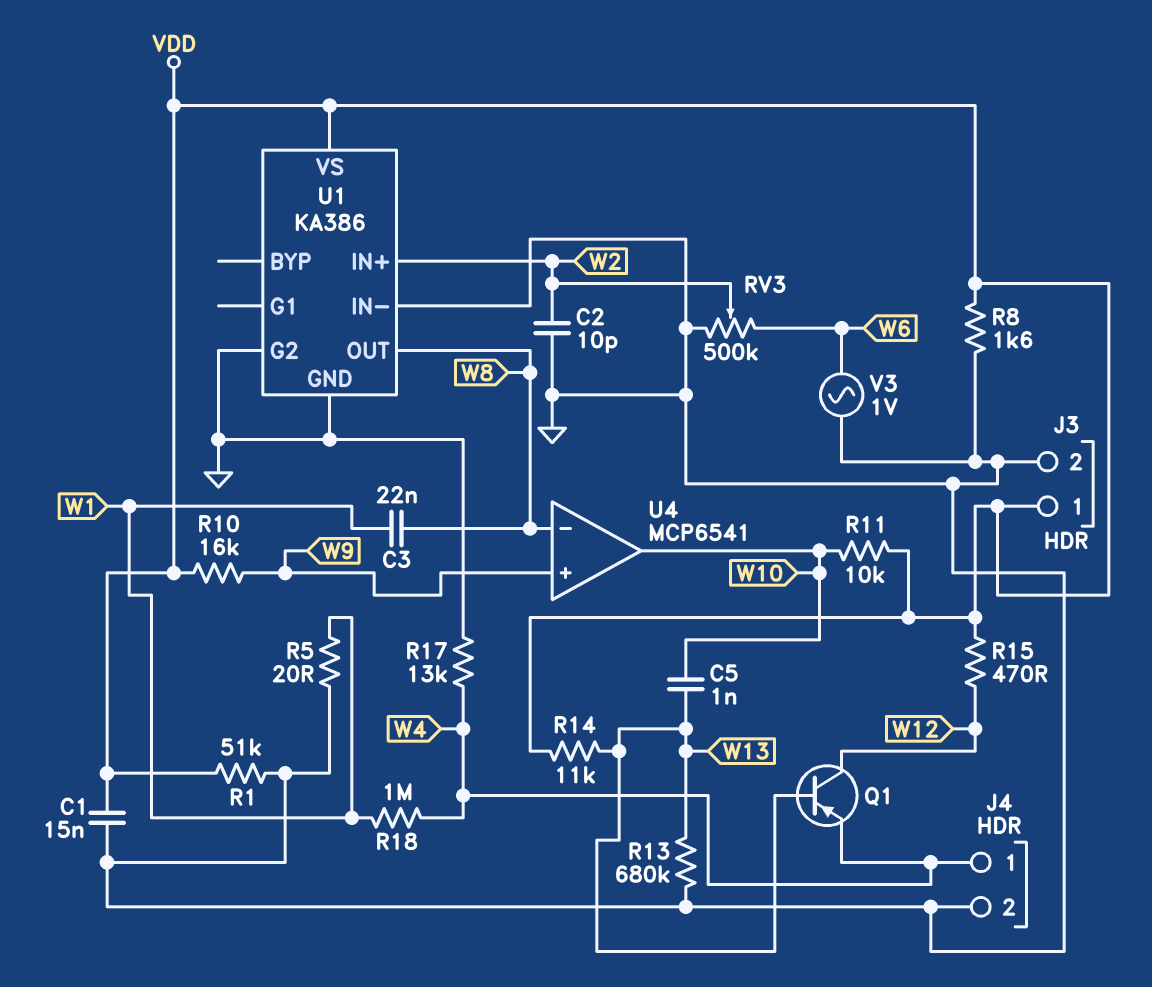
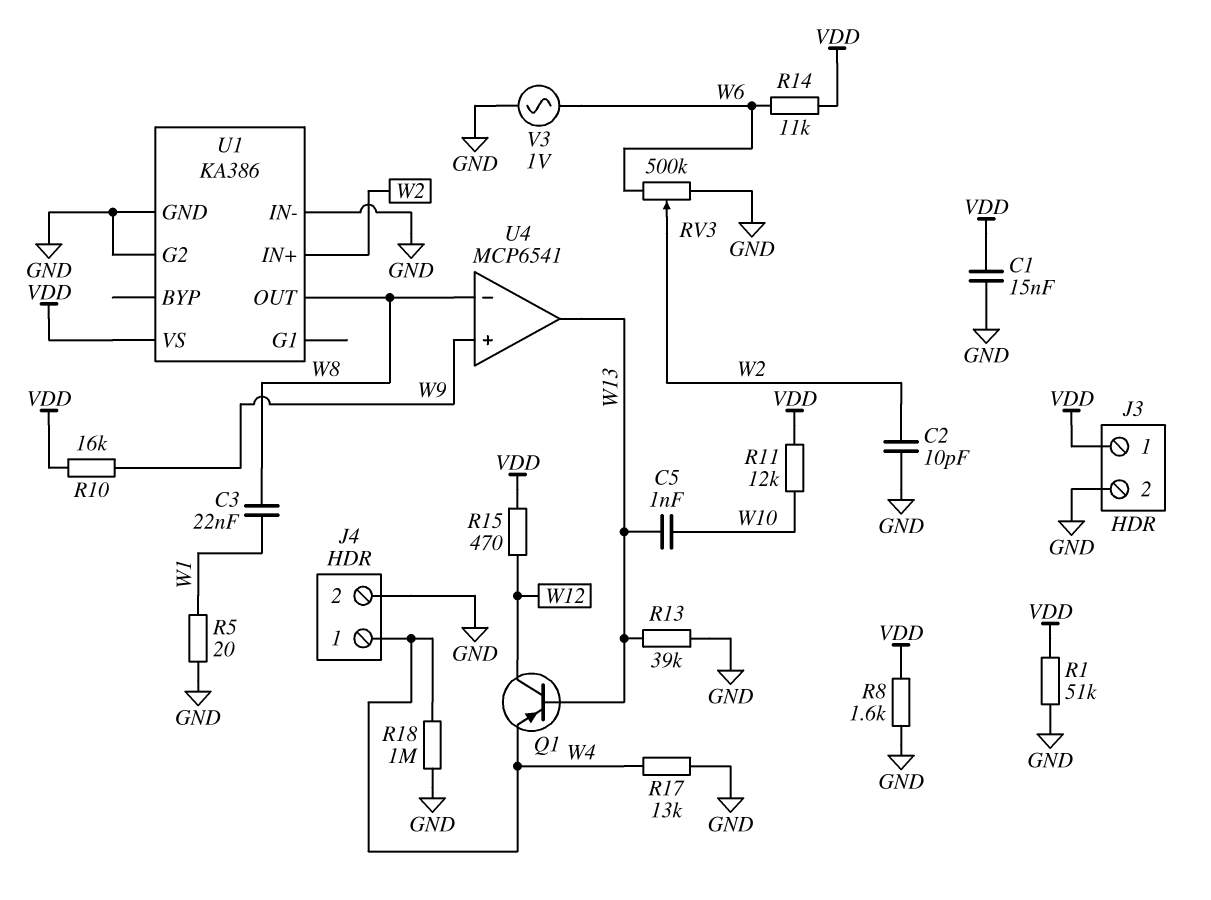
R11: 10k (VDD, W10) -> 12k (VDD, W10)
R13: 680k (GND, W13) -> 39k (GND, W13)
R14: 11k (VDD, W13) -> 11k (VDD, W6)
R18: 1M (W1, W4) -> 1M (GND, W4)
U4 pin out: W10 -> W13

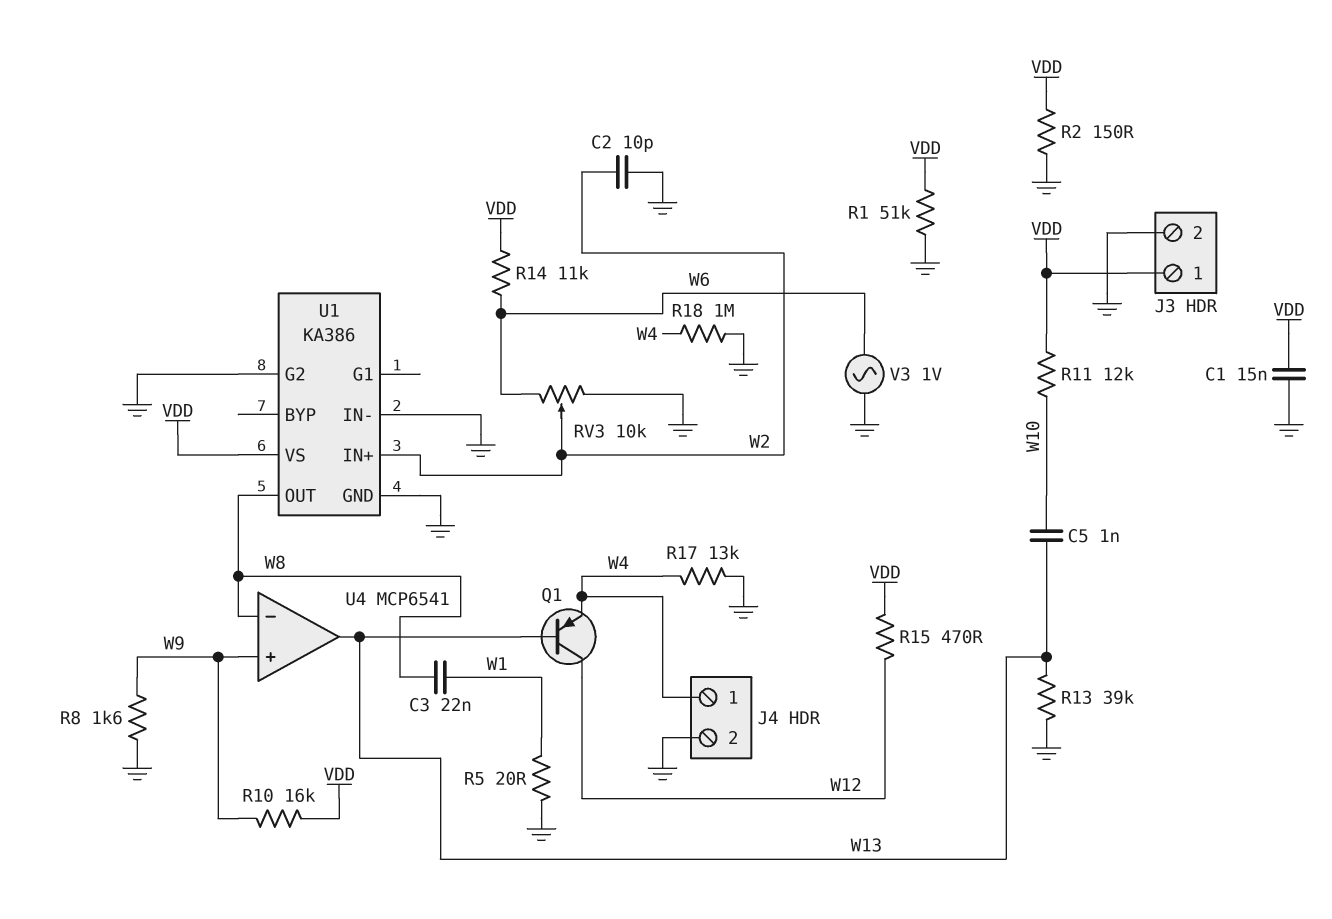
R2: none -> 150 (GND, VDD)
R8: 1.6k (GND, VDD) -> 1.6k (GND, W9)
RV3: 500k (GND, W6, wiper W2) -> 10k (GND, W6, wiper W2)

